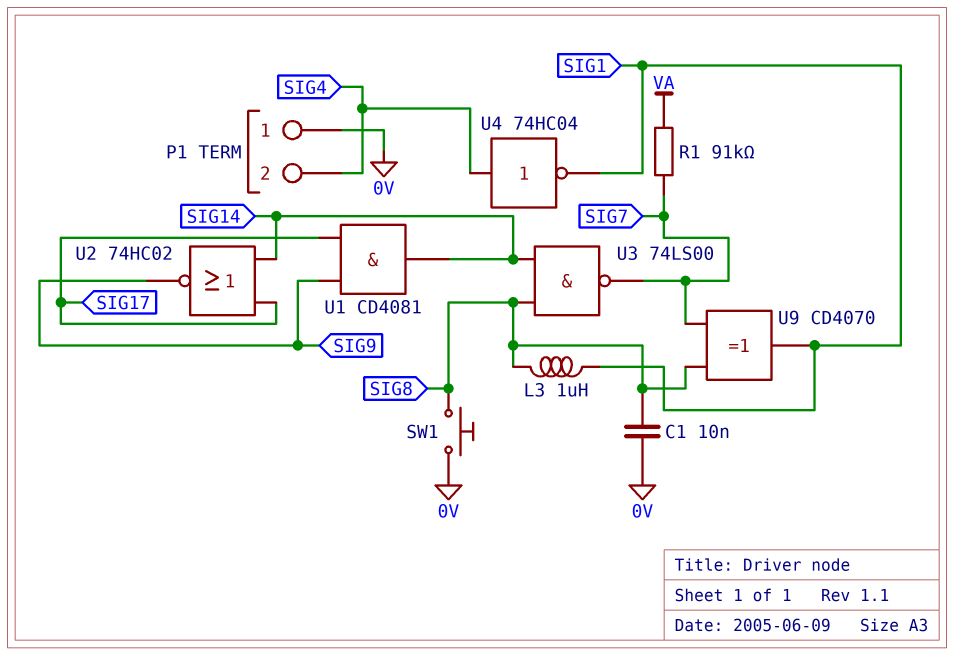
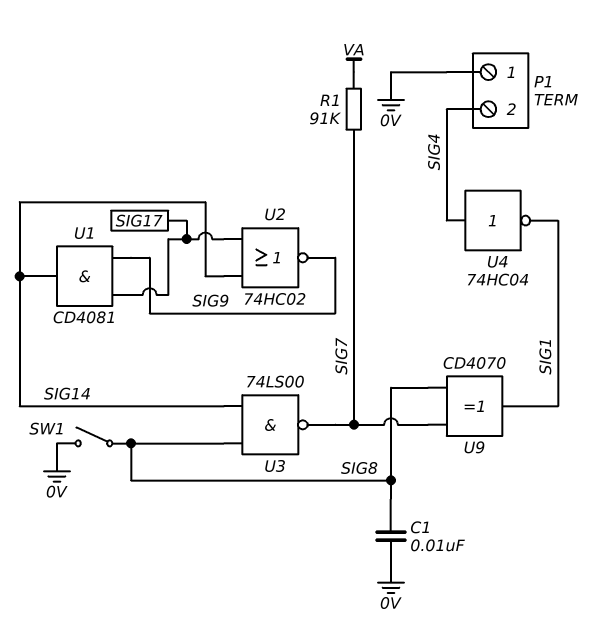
L3: 1uH (SIG1, SIG8) -> none
SW1: button (0V, SIG8) -> switch (0V, SIG8)

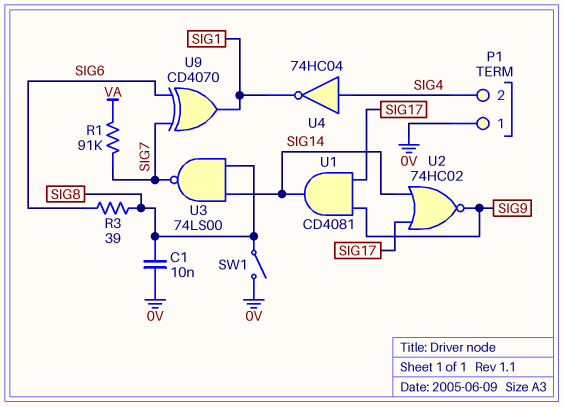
R3: none -> 39 (SIG6, SIG8)
U9: XOR CD4070 (in SIG7, in SIG8, out SIG1) -> XOR CD4070 (in SIG6, in SIG7, out SIG1)

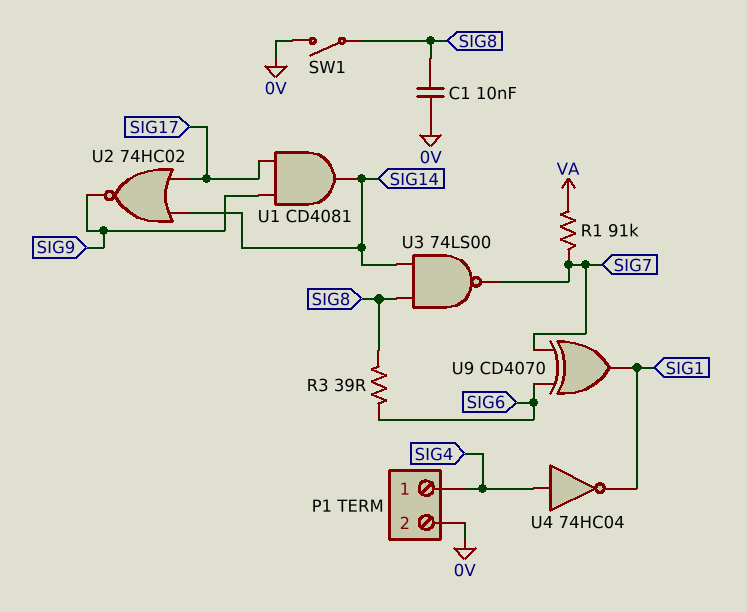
P1 pin 1: 0V -> SIG4
P1 pin 2: SIG4 -> 0V

